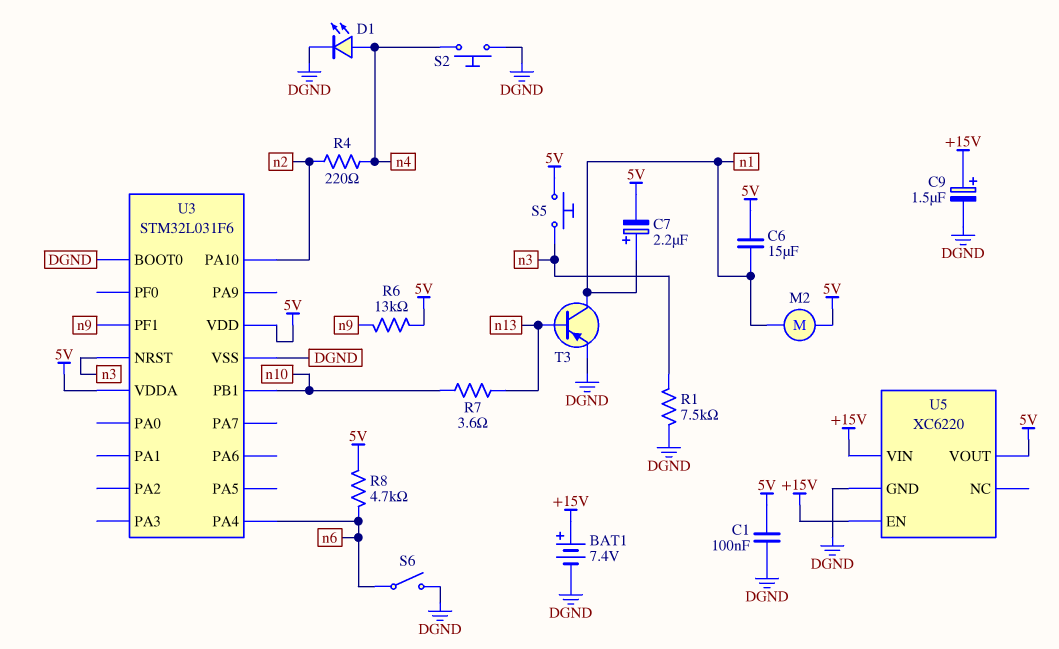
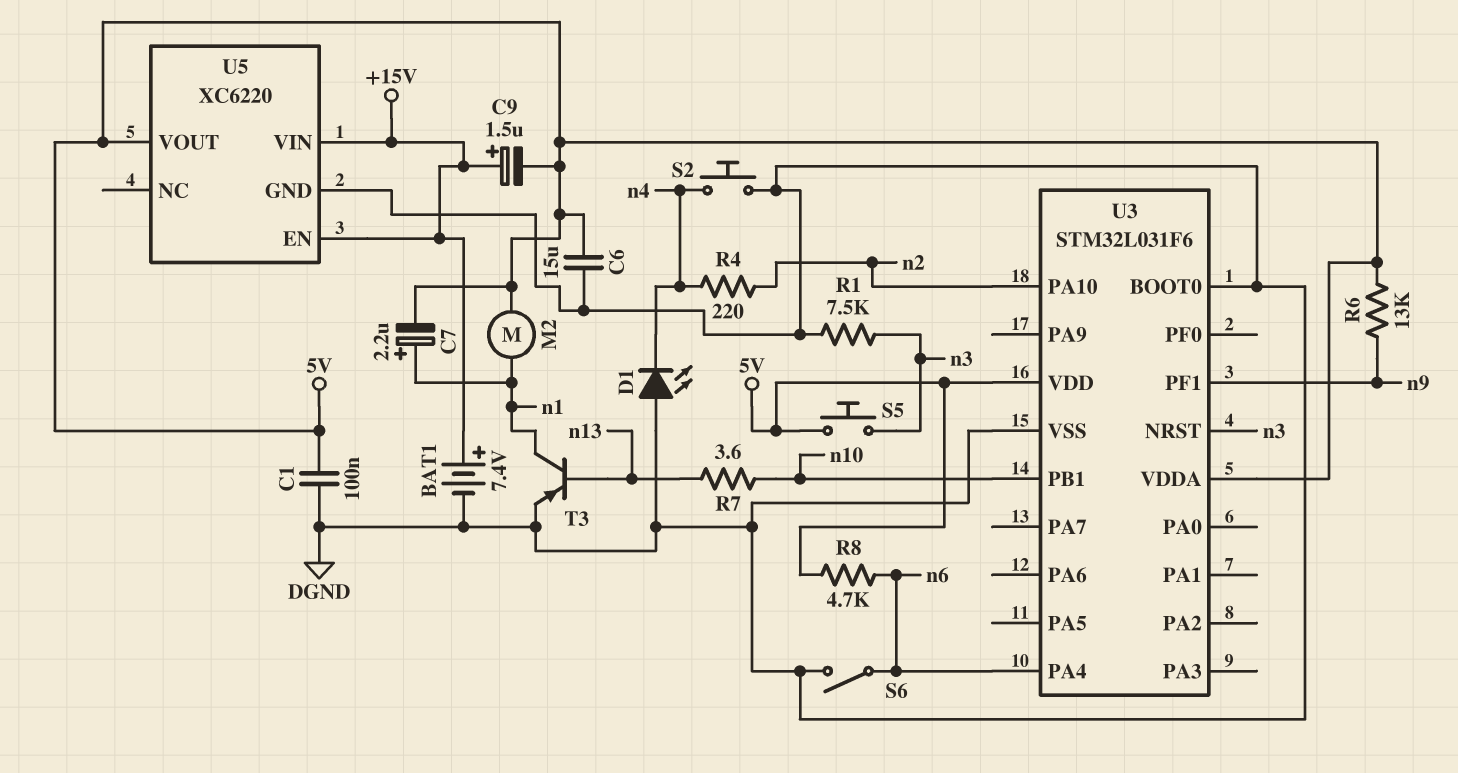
C6: 15uF (5V, n1) -> 15uF (5V, DGND)
C9: 1.5uF (plus +15V, minus DGND) -> 1.5uF (plus +15V, minus 5V)
D1: LED (A n4, K DGND) -> LED (A DGND, K n4)

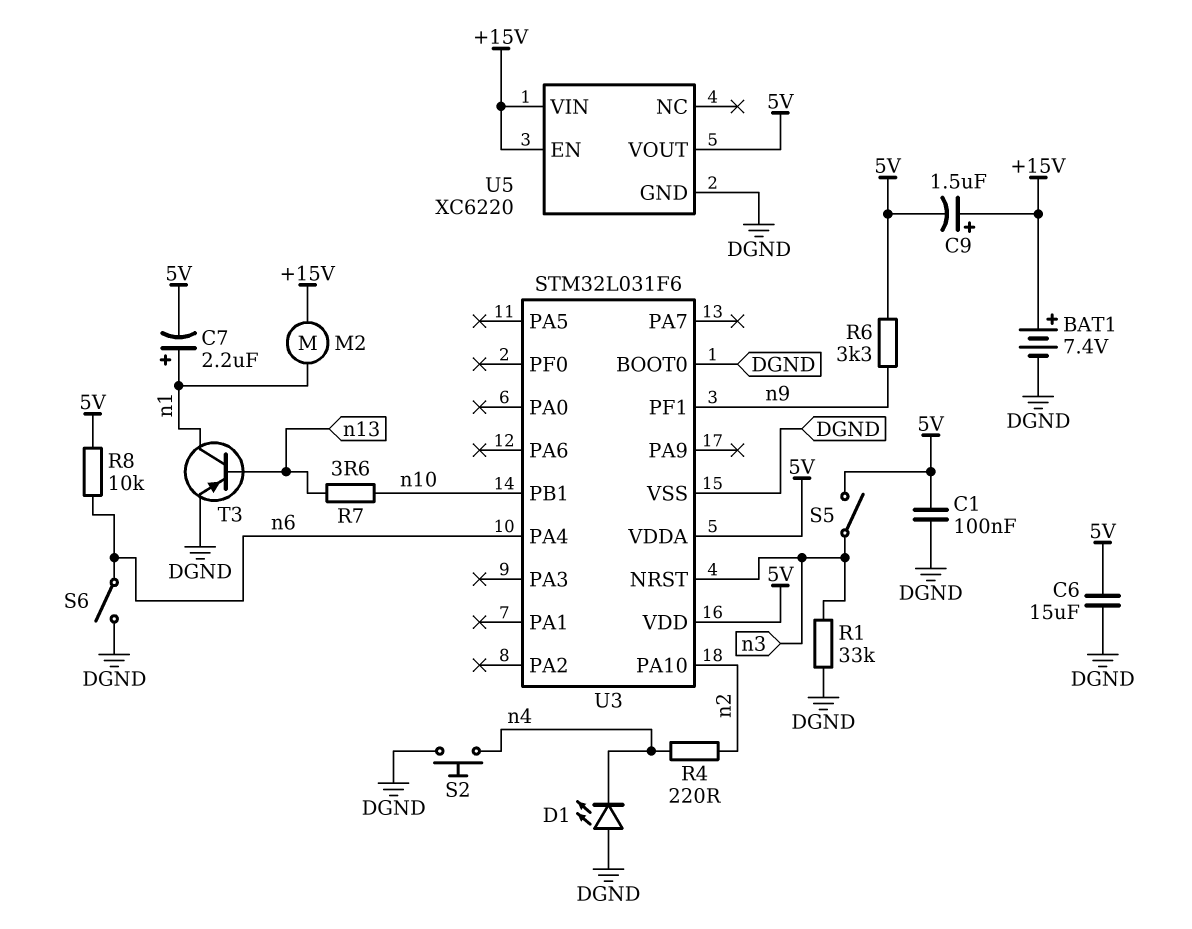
M2: motor (5V, n1) -> motor (+15V, n1)
R1: 7.5k (DGND, n3) -> 33k (DGND, n3)
R6: 13k (5V, n9) -> 3.3k (5V, n9)
R8: 4.7k (5V, n6) -> 10k (5V, n6)
S5: button (5V, n3) -> switch (5V, n3)

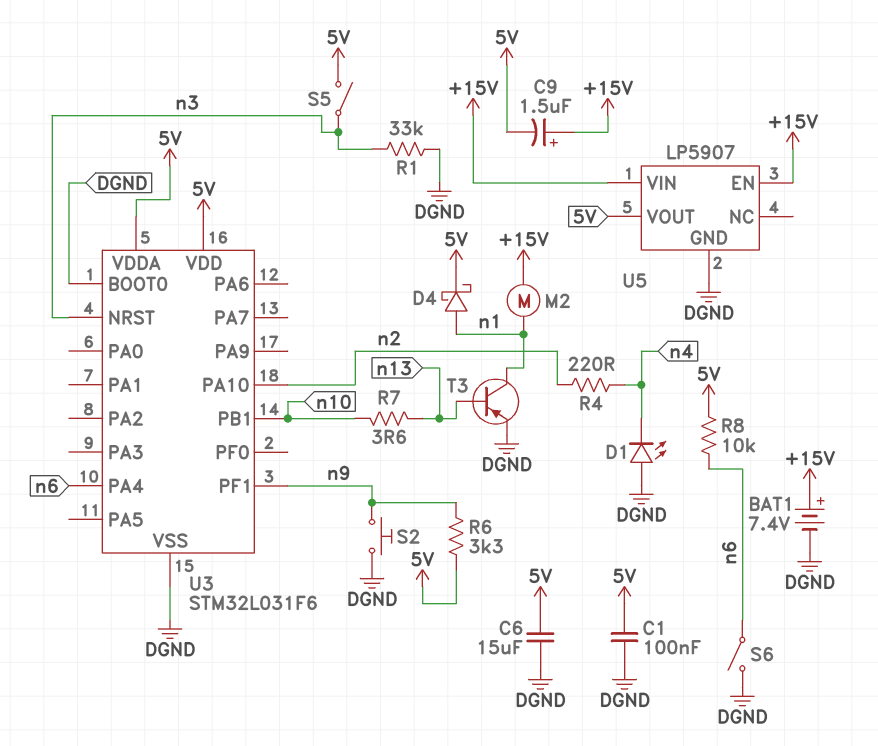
C7: 2.2uF (plus n1, minus 5V) -> none
D4: none -> schottky (A n1, K 5V)
S2: button (DGND, n4) -> button (DGND, n9)
U5: XC6220 -> LP5907

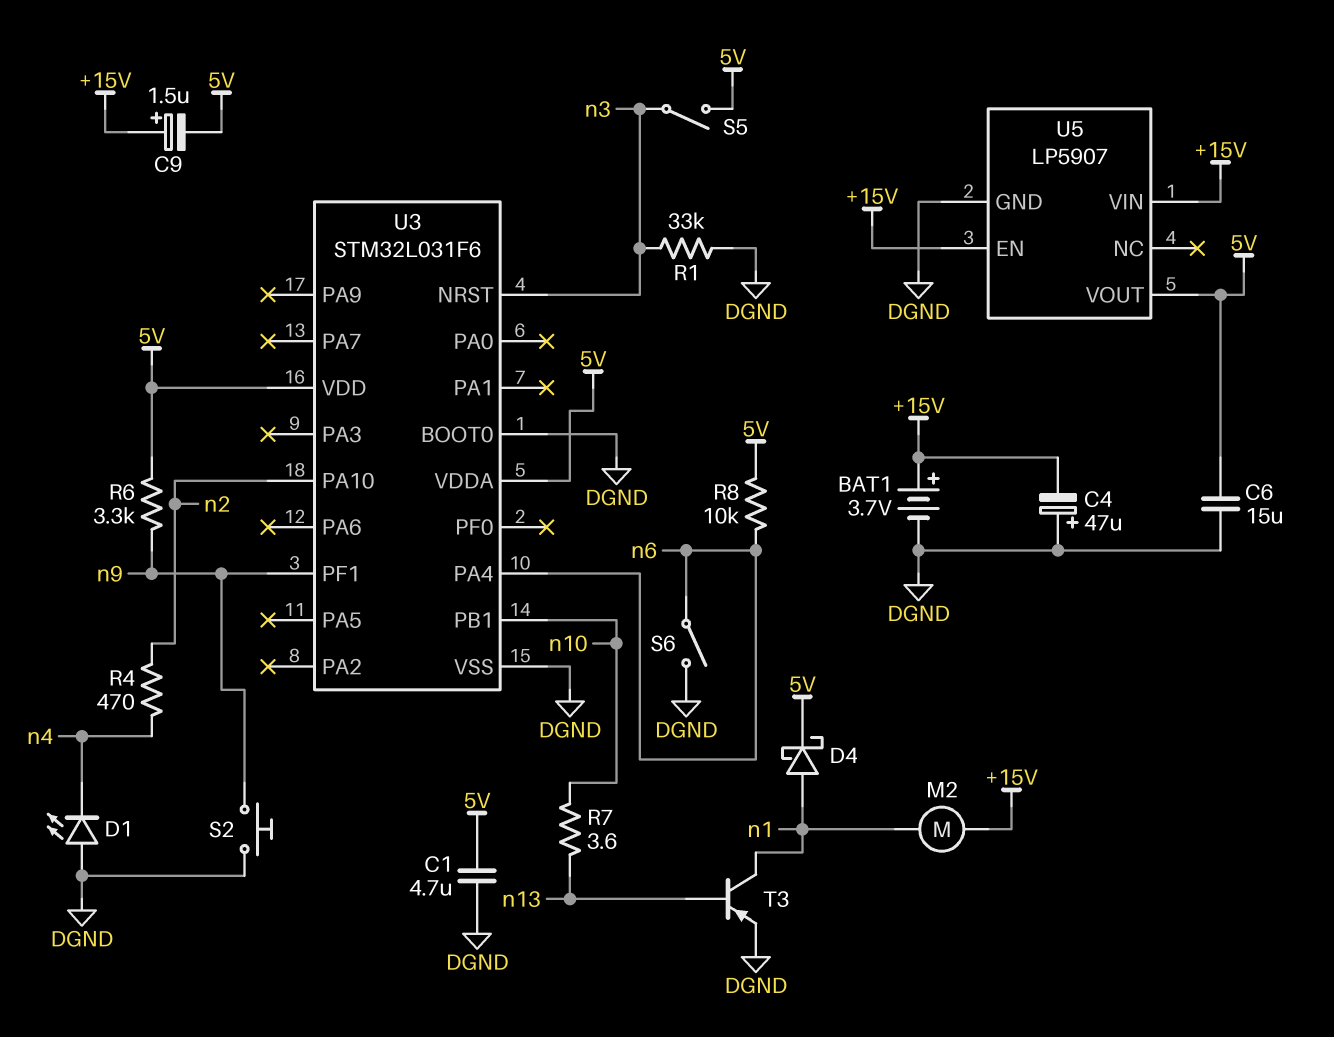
BAT1: 7.4V (plus +15V, minus DGND) -> 3.7V (plus +15V, minus DGND)
C1: 100nF (5V, DGND) -> 4.7uF (5V, DGND)
C4: none -> 47uF (plus DGND, minus +15V)
R4: 220 (n2, n4) -> 470 (n2, n4)

